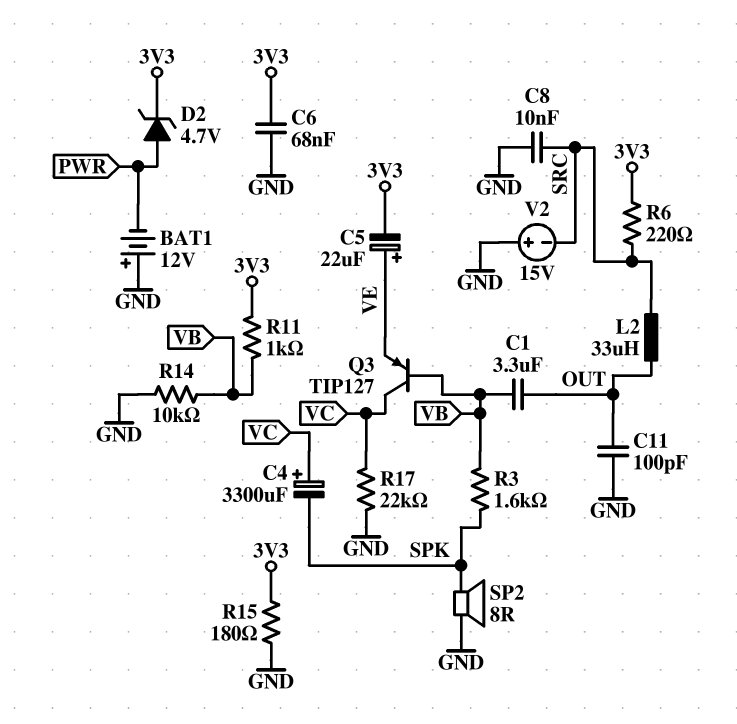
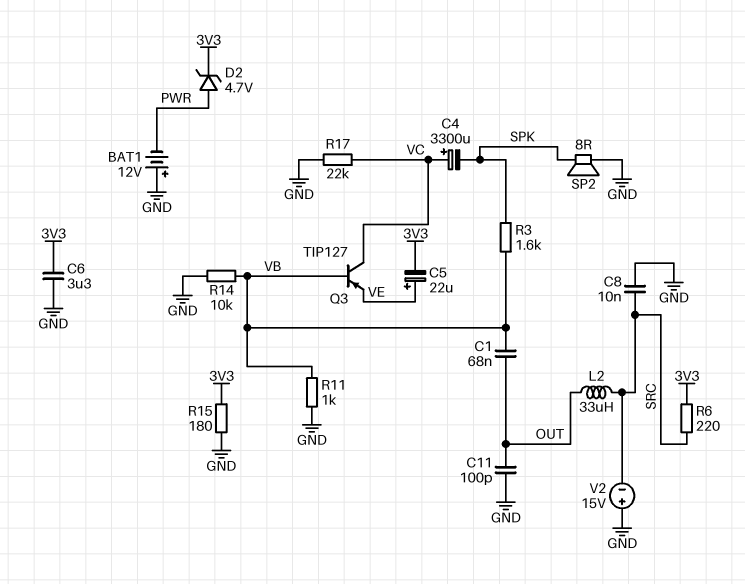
C1: 3.3uF (OUT, VB) -> 68nF (OUT, VB)
C6: 68nF (3V3, GND) -> 3.3uF (3V3, GND)
R11: 1k (3V3, VB) -> 1k (GND, VB)

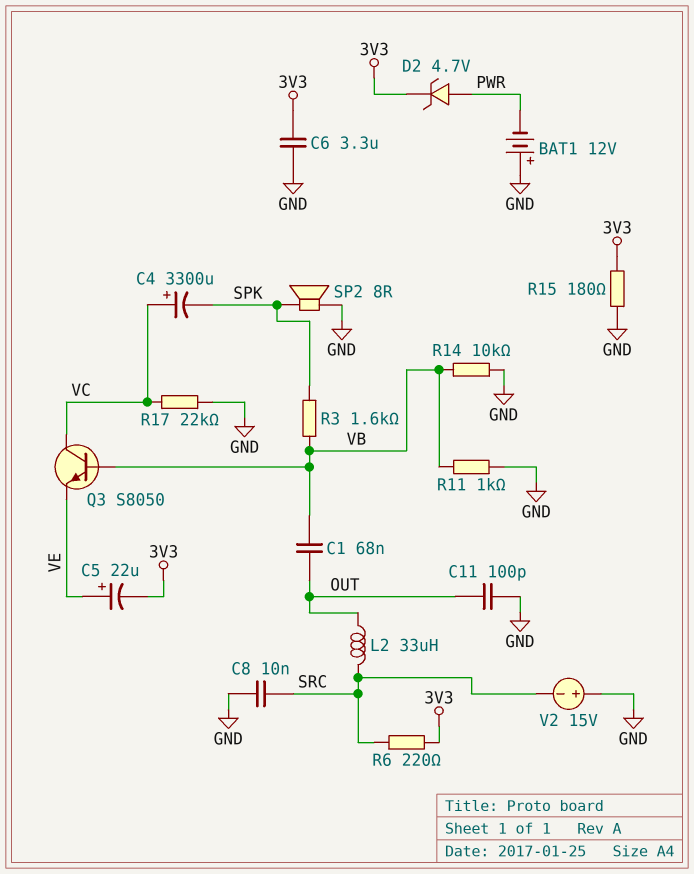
Q3: PNP TIP127 (B VB, C VC, E VE) -> NPN S8050 (B VB, C VC, E VE)

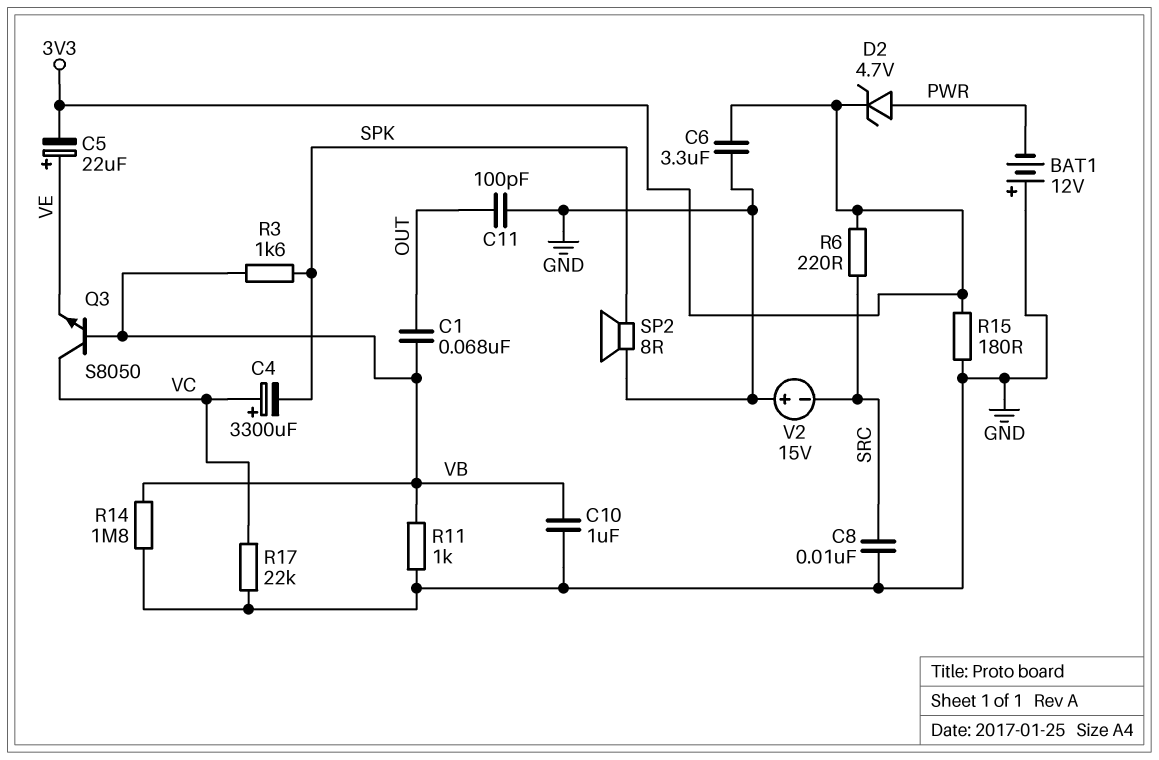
C10: none -> 1uF (GND, VB)
L2: 33uH (OUT, SRC) -> none
R14: 10k (GND, VB) -> 1.8M (GND, VB)

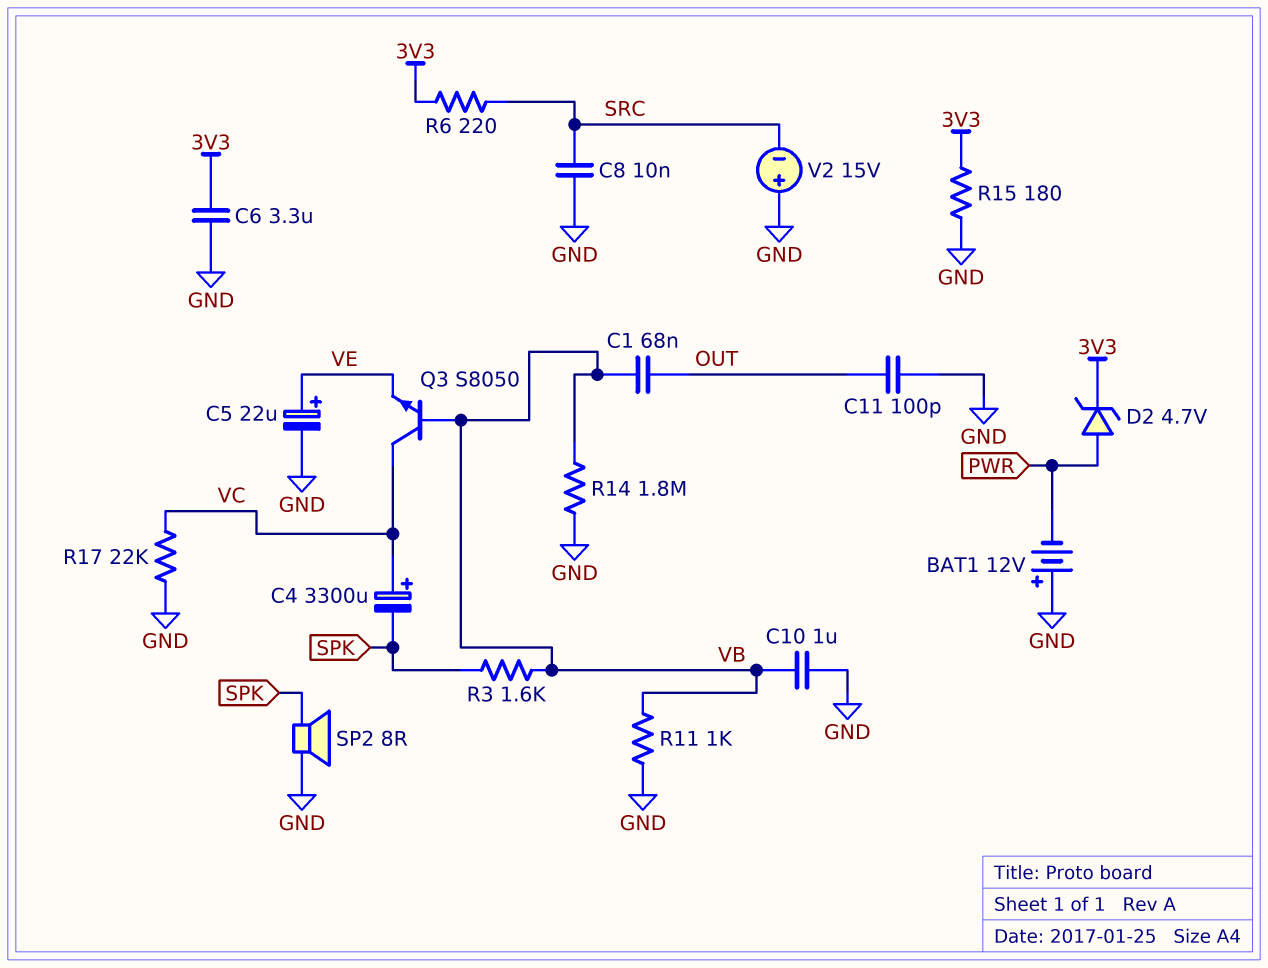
C5: 22uF (plus VE, minus 3V3) -> 22uF (plus VE, minus GND)

